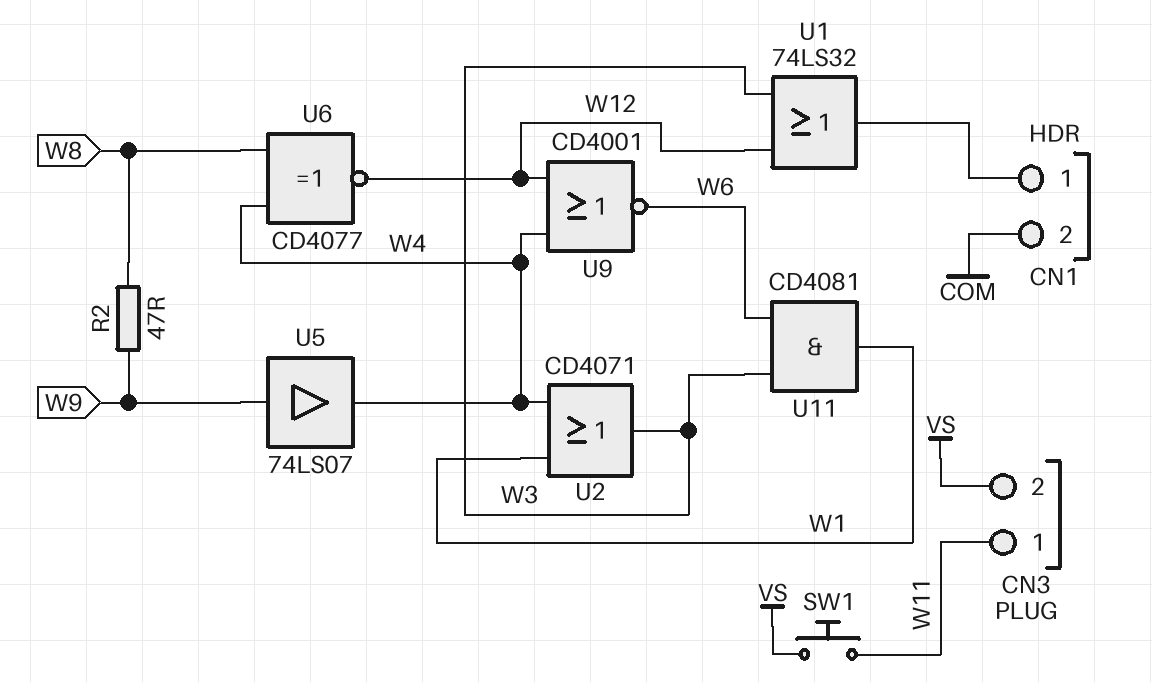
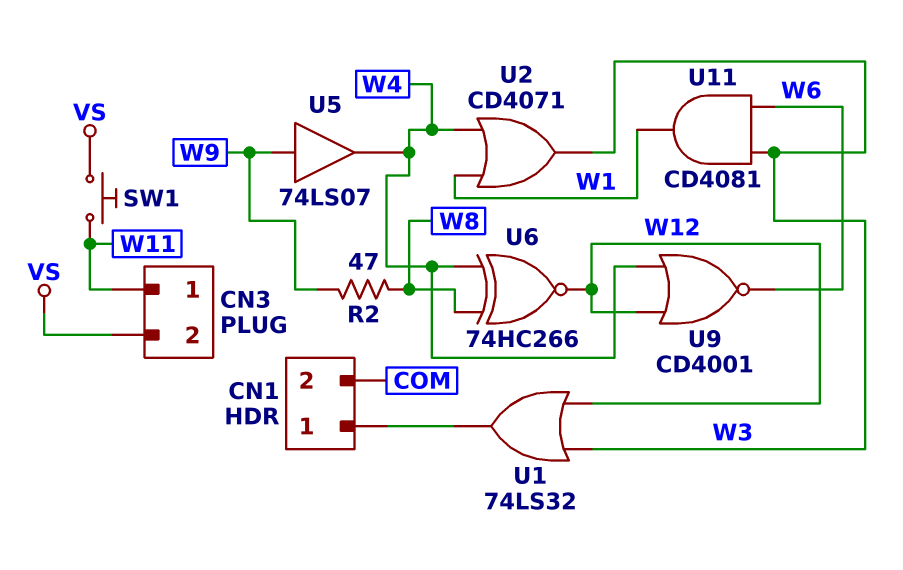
U6: XNOR CD4077 (in W4, in W8, out W12) -> XNOR 74HC266 (in W4, in W8, out W12)

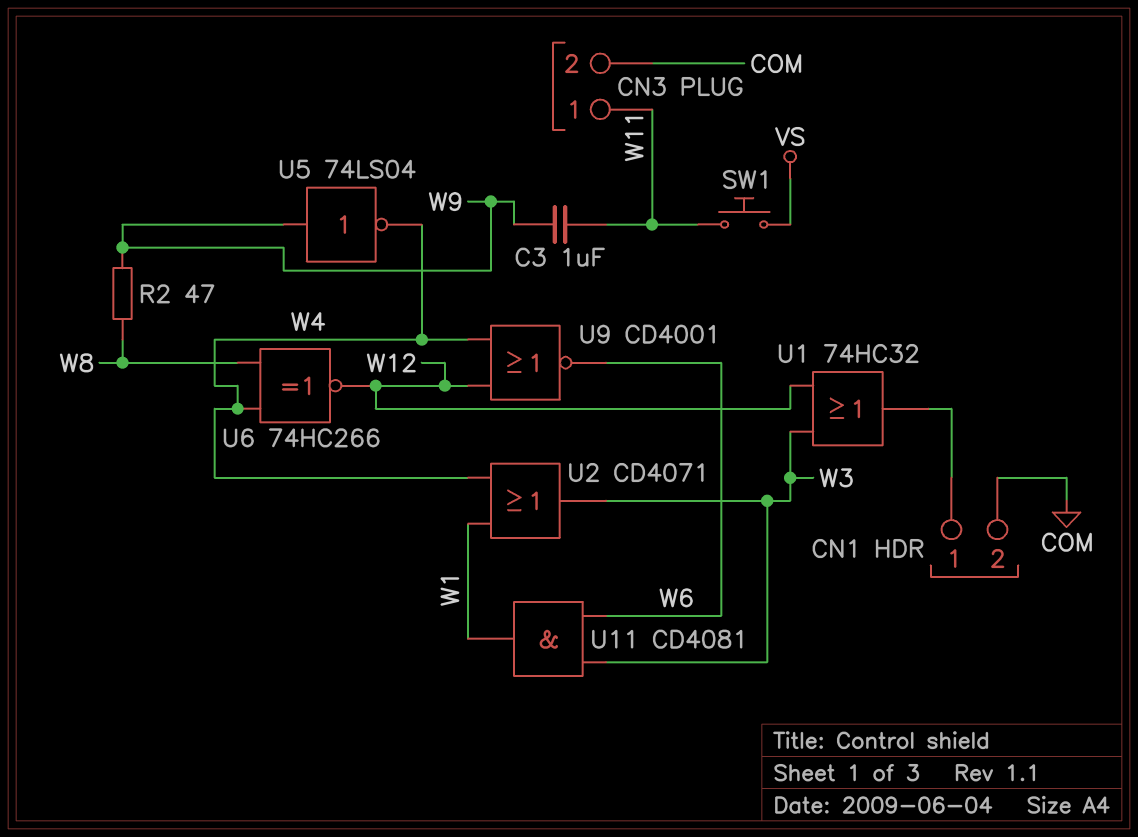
C3: none -> 1uF (W9, W11)
CN3 pin 2: VS -> COM
U1: OR 74LS32 (in W3, in W12, out CN1/1) -> OR 74HC32 (in W3, in W12, out CN1/1)
U5: buffer 74LS07 (in W9, out W4) -> NOT 74LS04 (in W9, out W4)

